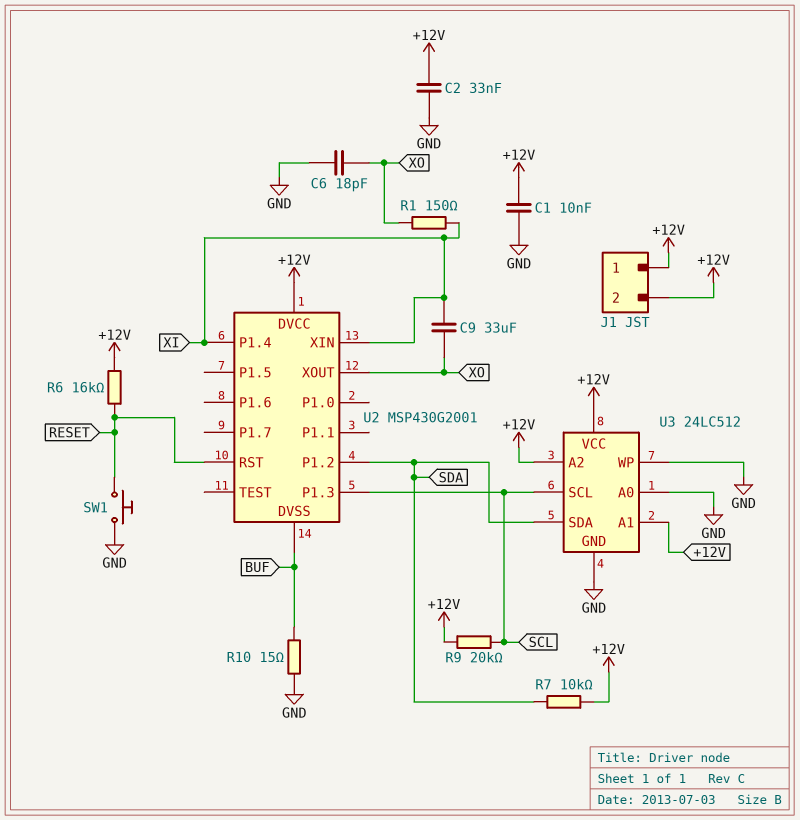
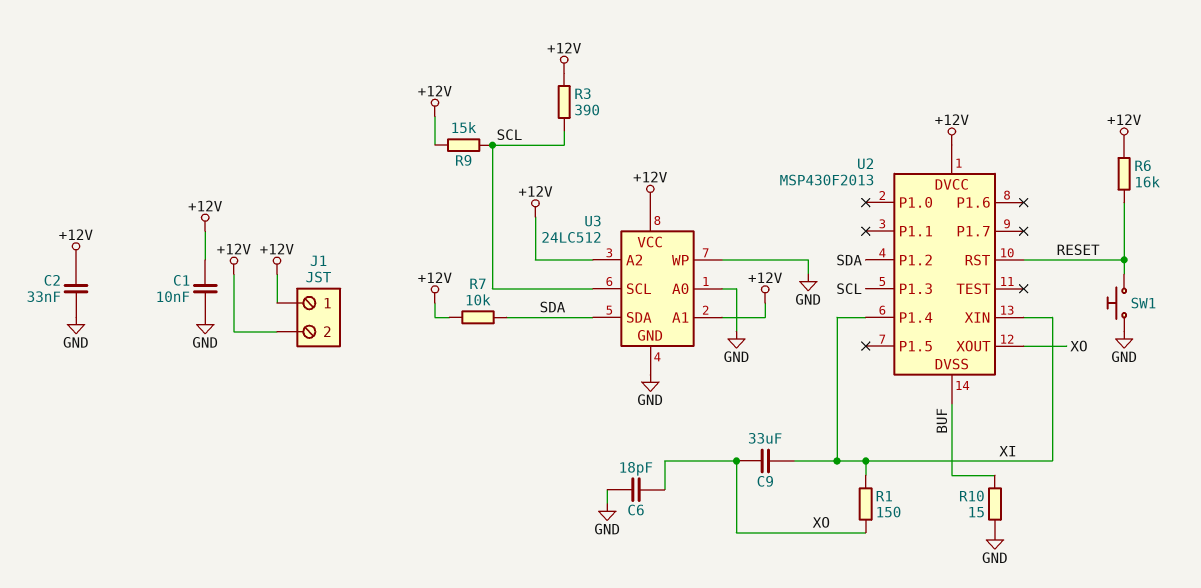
R3: none -> 390 (+12V, SCL)
R9: 20k (+12V, SCL) -> 15k (+12V, SCL)
U2: MSP430G2001 -> MSP430F2013

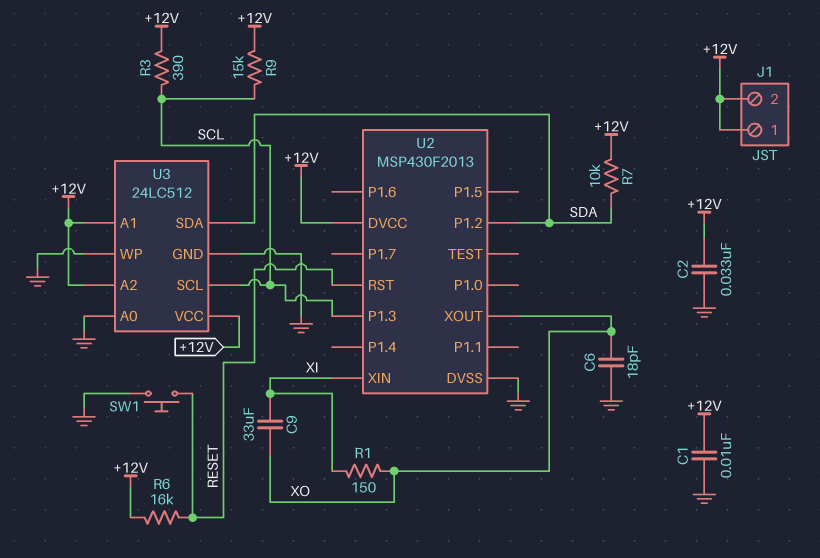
R10: 15 (BUF, GND) -> none
U2 pin DVSS: BUF -> GND
U2 pin P1.4: XI -> none

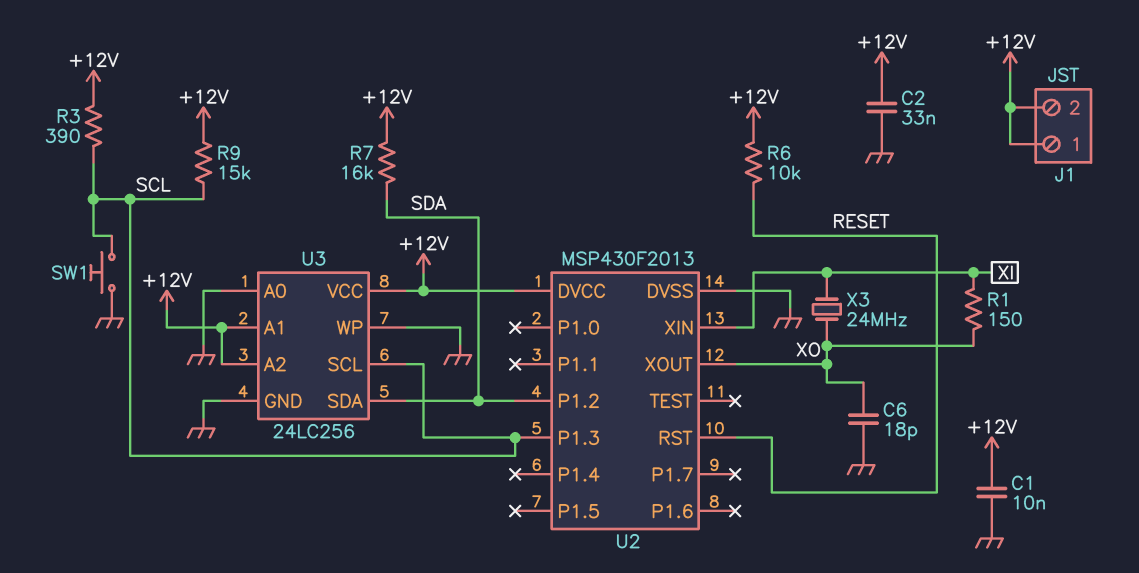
C9: 33uF (XI, XO) -> none
R6: 16k (+12V, RESET) -> 10k (+12V, RESET)
R7: 10k (+12V, SDA) -> 16k (+12V, SDA)
SW1: button (GND, RESET) -> button (GND, SCL)
U3: 24LC512 -> 24LC256
X3: none -> 24MHz (XI, XO)

